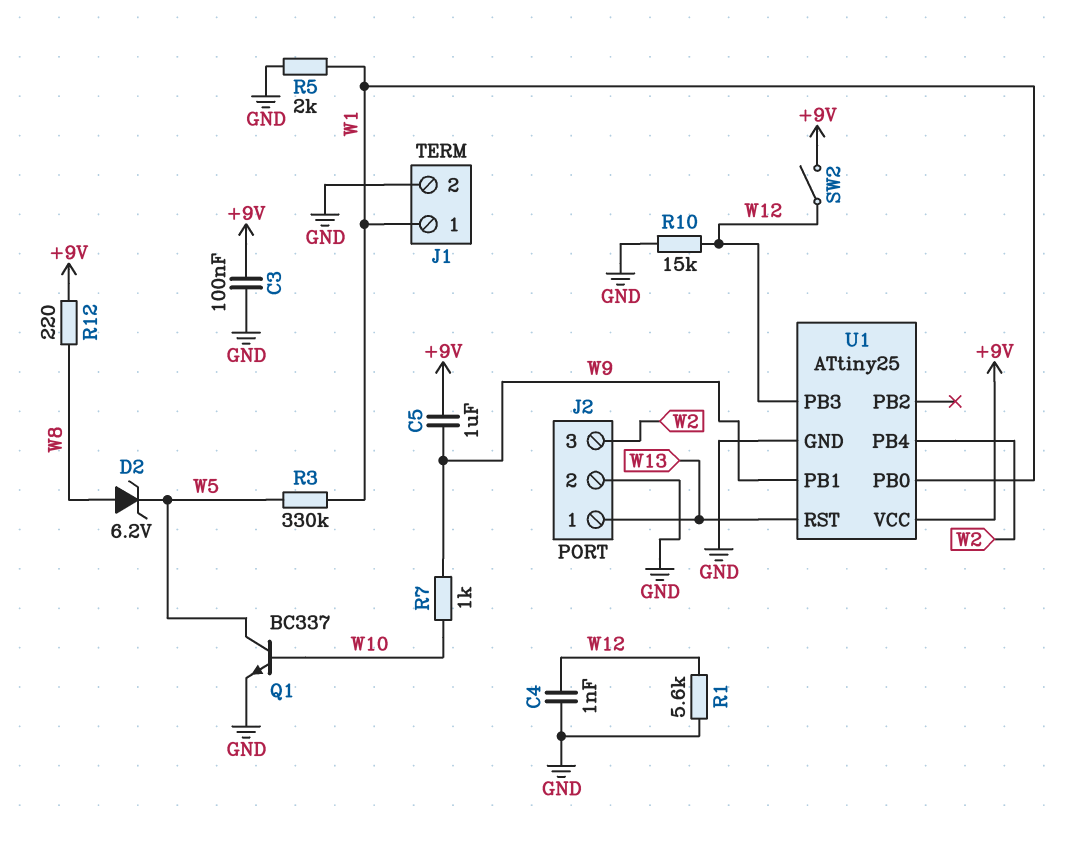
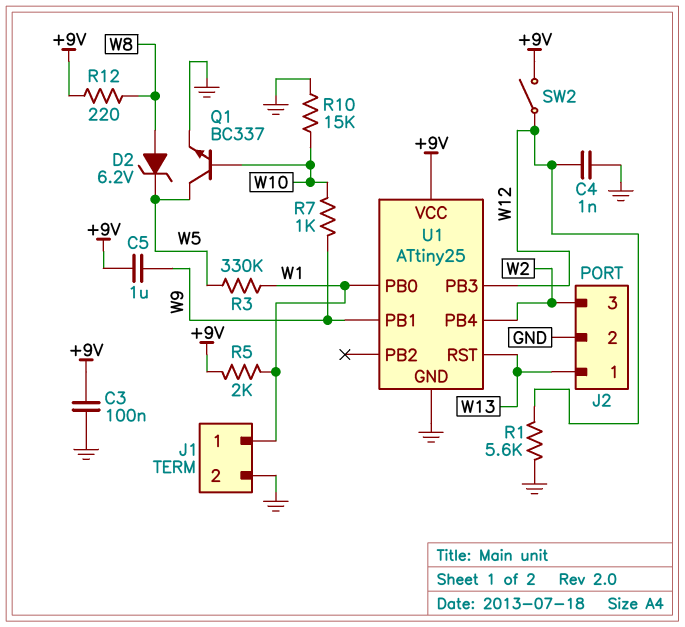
R5: 2k (GND, W1) -> 2k (+9V, W1)
R10: 15k (GND, W12) -> 15k (GND, W10)

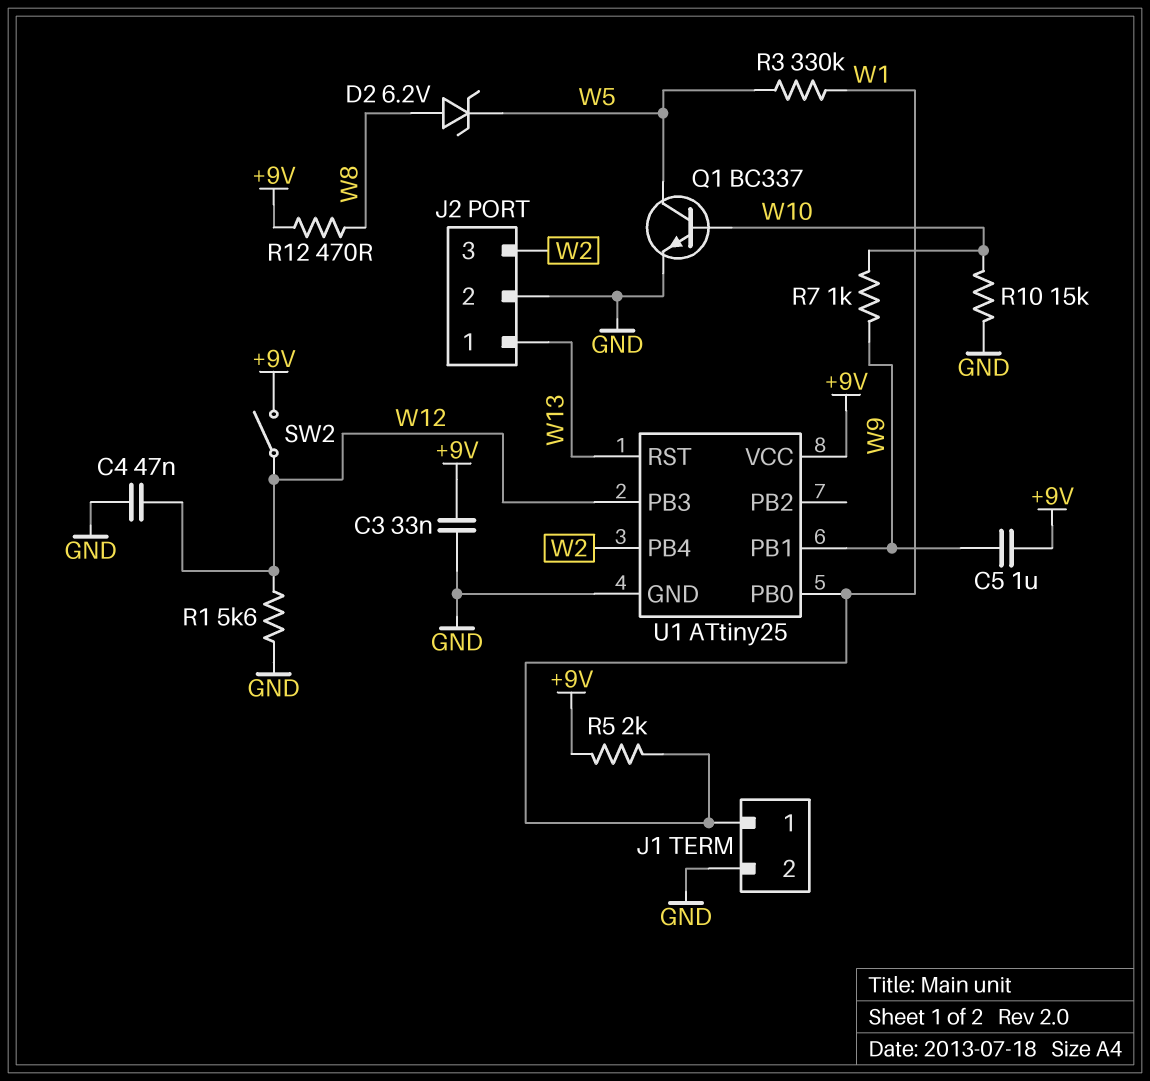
C3: 100nF (+9V, GND) -> 33nF (+9V, GND)
C4: 1nF (GND, W12) -> 47nF (GND, W12)
R12: 220 (+9V, W8) -> 470 (+9V, W8)

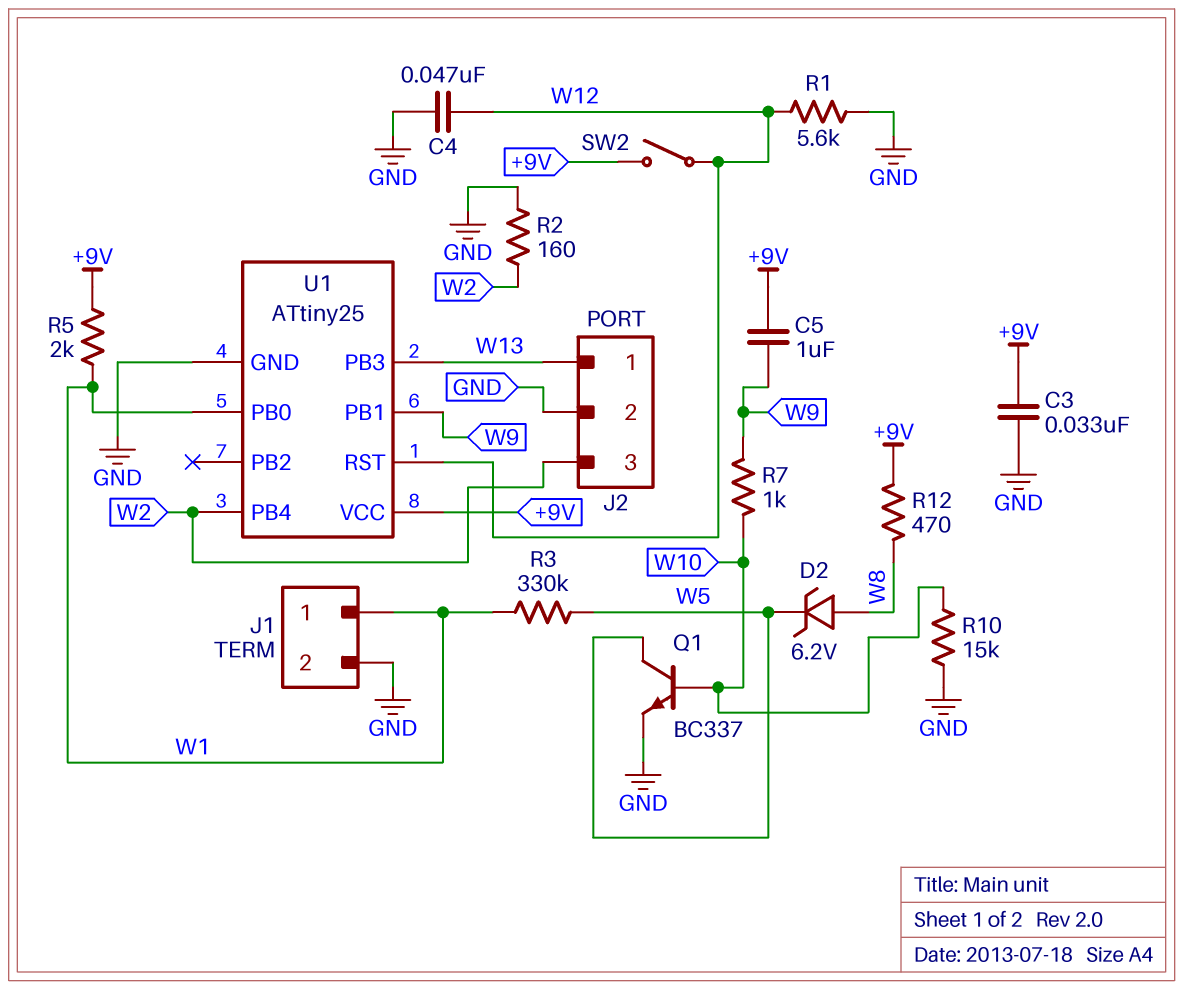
R2: none -> 160 (GND, W2)
U1 pin PB3: W12 -> W13
U1 pin RST: W13 -> W12

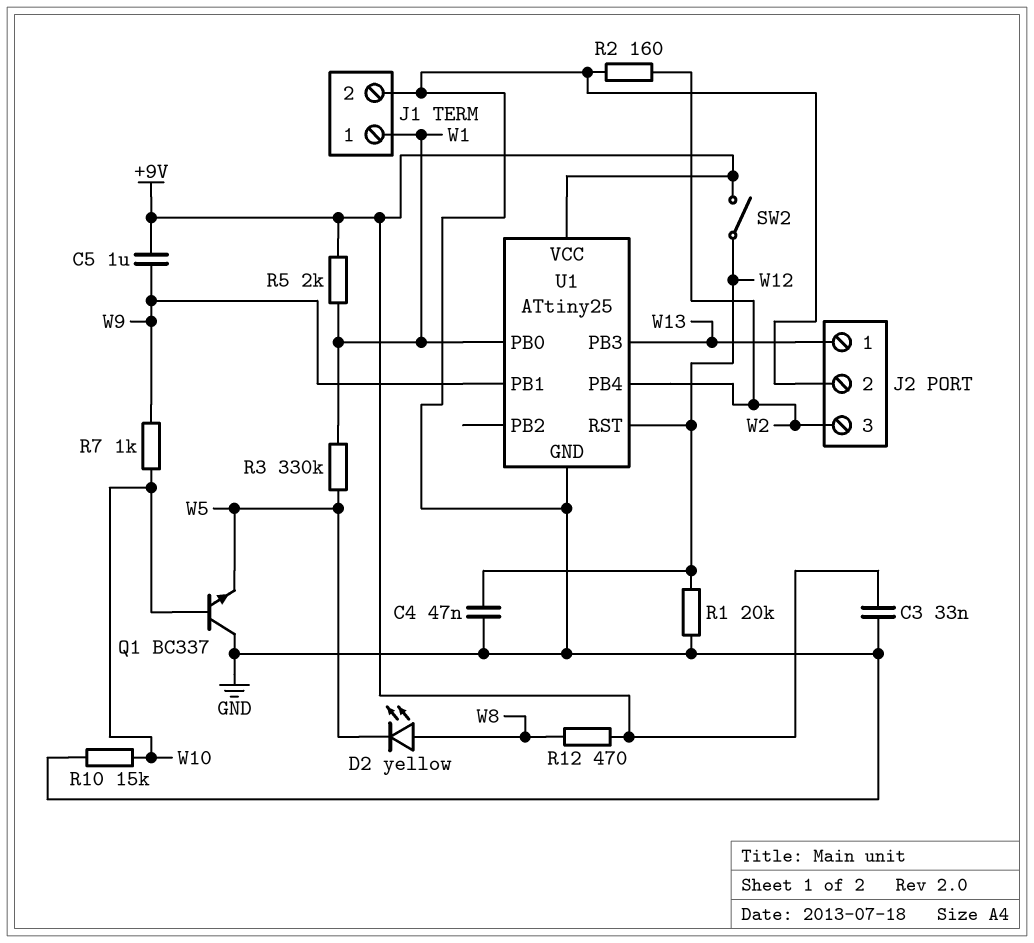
D2: zener 6.2V (A W8, K W5) -> LED yellow (A W8, K W5)
Q1: NPN BC337 (B W10, C W5, E GND) -> NPN BC337 (B W10, C GND, E W5)
R1: 5.6k (GND, W12) -> 20k (GND, W12)

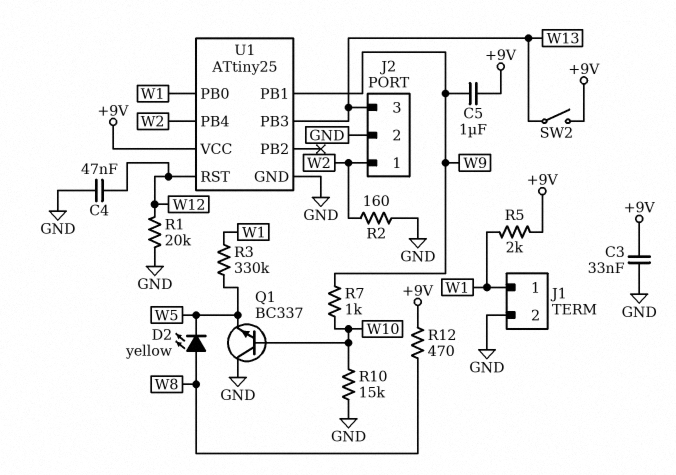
J2 pin 1: W13 -> W2
J2 pin 3: W2 -> W13
SW2: switch (+9V, W12) -> switch (+9V, W13)

